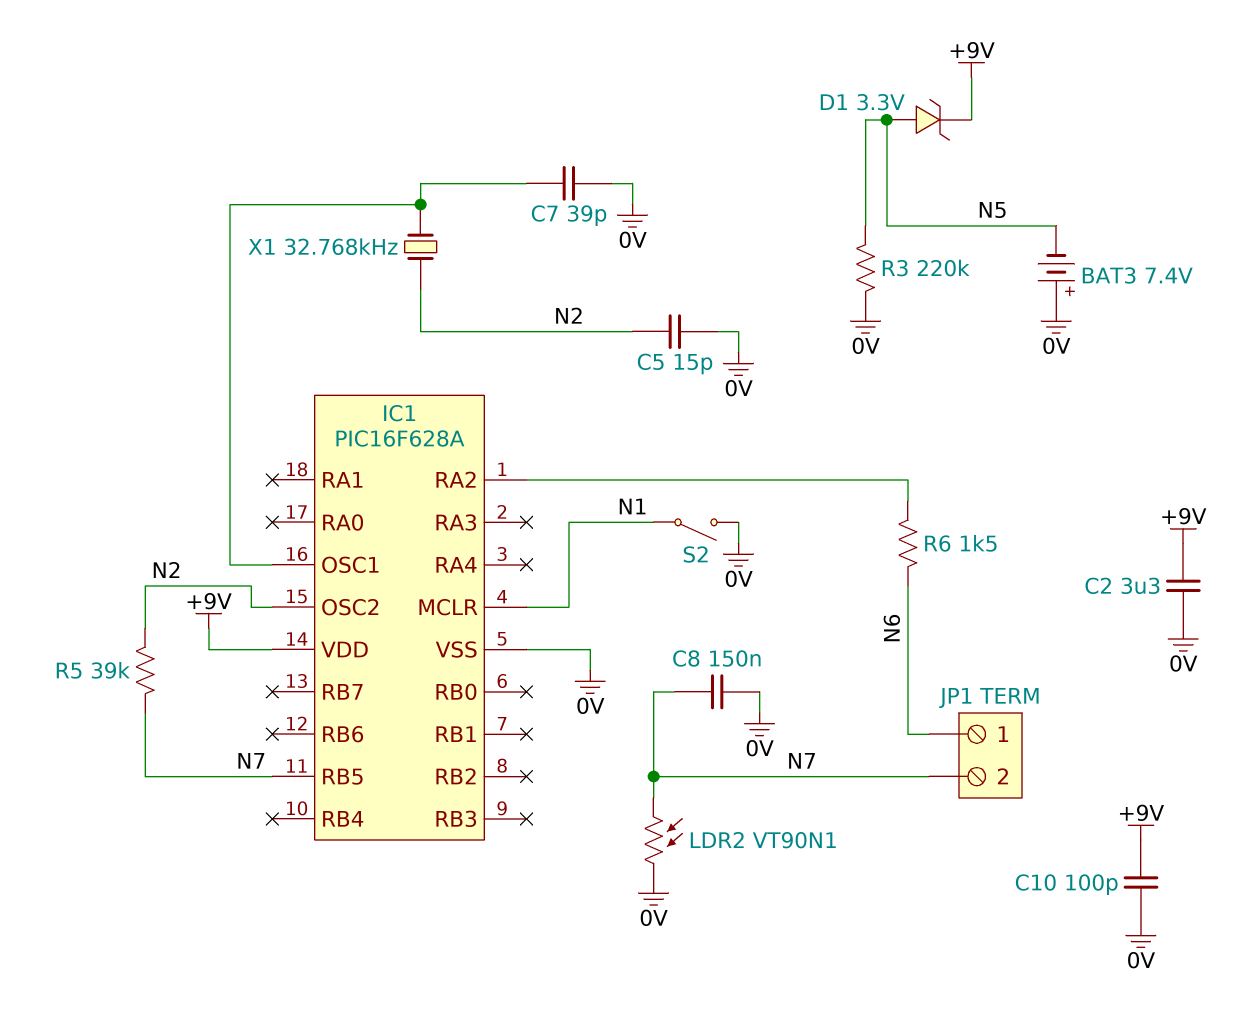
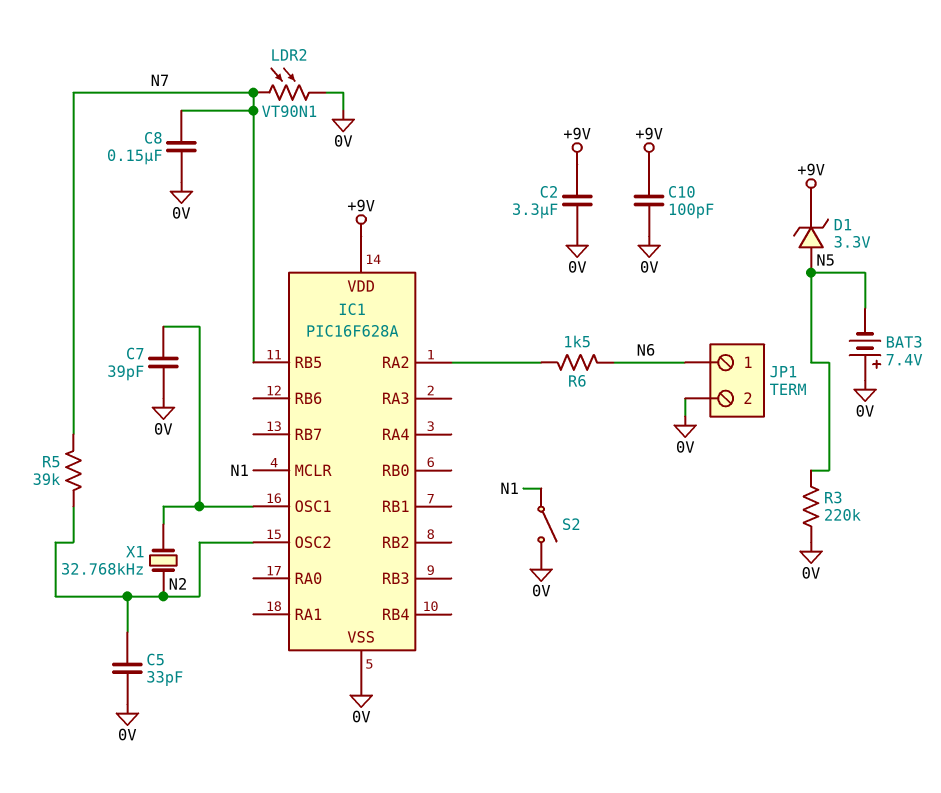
C5: 15pF (0V, N2) -> 33pF (0V, N2)
JP1 pin 2: N7 -> 0V

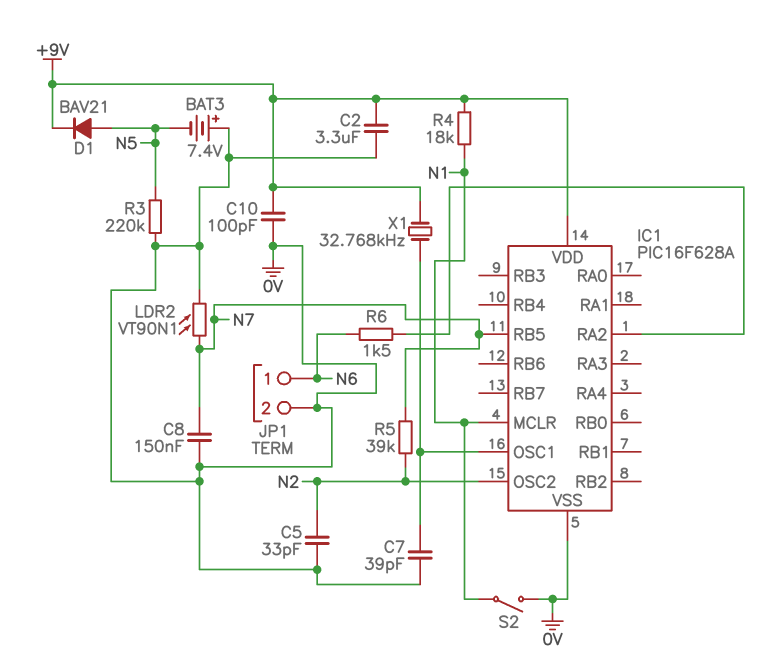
D1: zener 3.3V (A N5, K +9V) -> diode BAV21 (A N5, K +9V)
R4: none -> 18k (+9V, N1)
X1: 32.768kHz (IC1/OSC1, N2) -> 32.768kHz (+9V, IC1/OSC1)

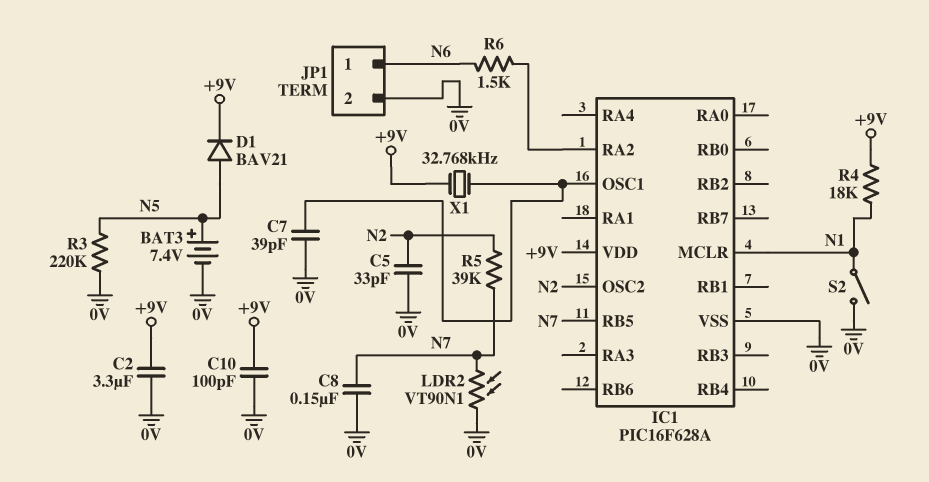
BAT3: 7.4V (plus 0V, minus N5) -> 7.4V (plus N5, minus 0V)

